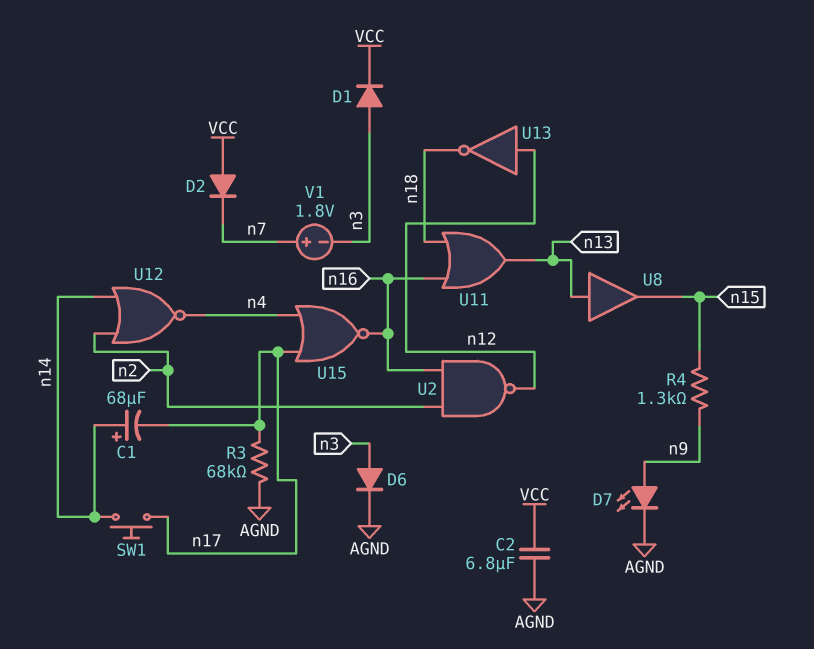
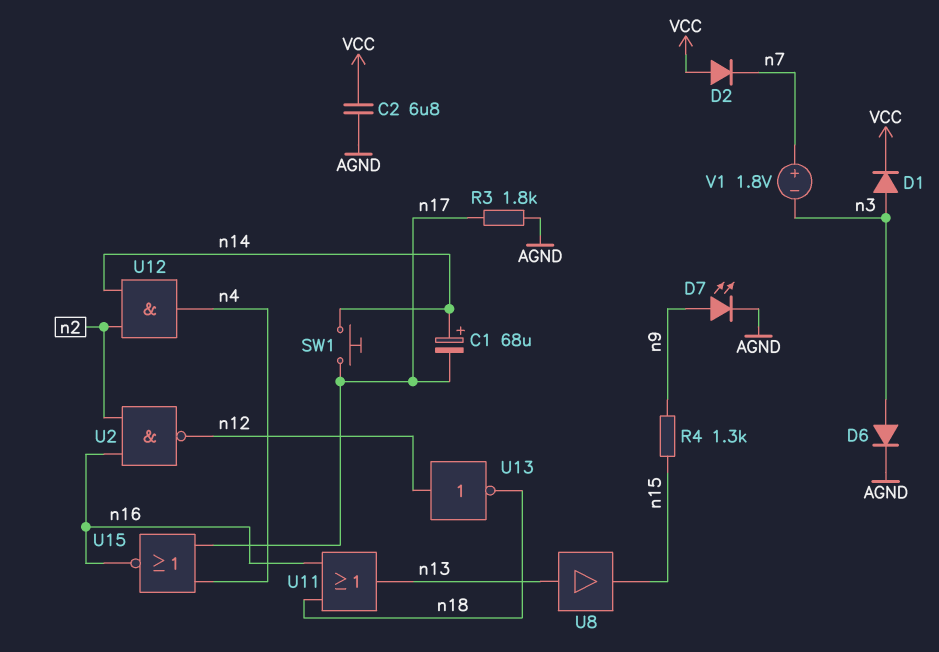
R3: 68k (AGND, n17) -> 1.8k (AGND, n17)
U12: NOR (in n2, in n14, out n4) -> AND (in n2, in n14, out n4)

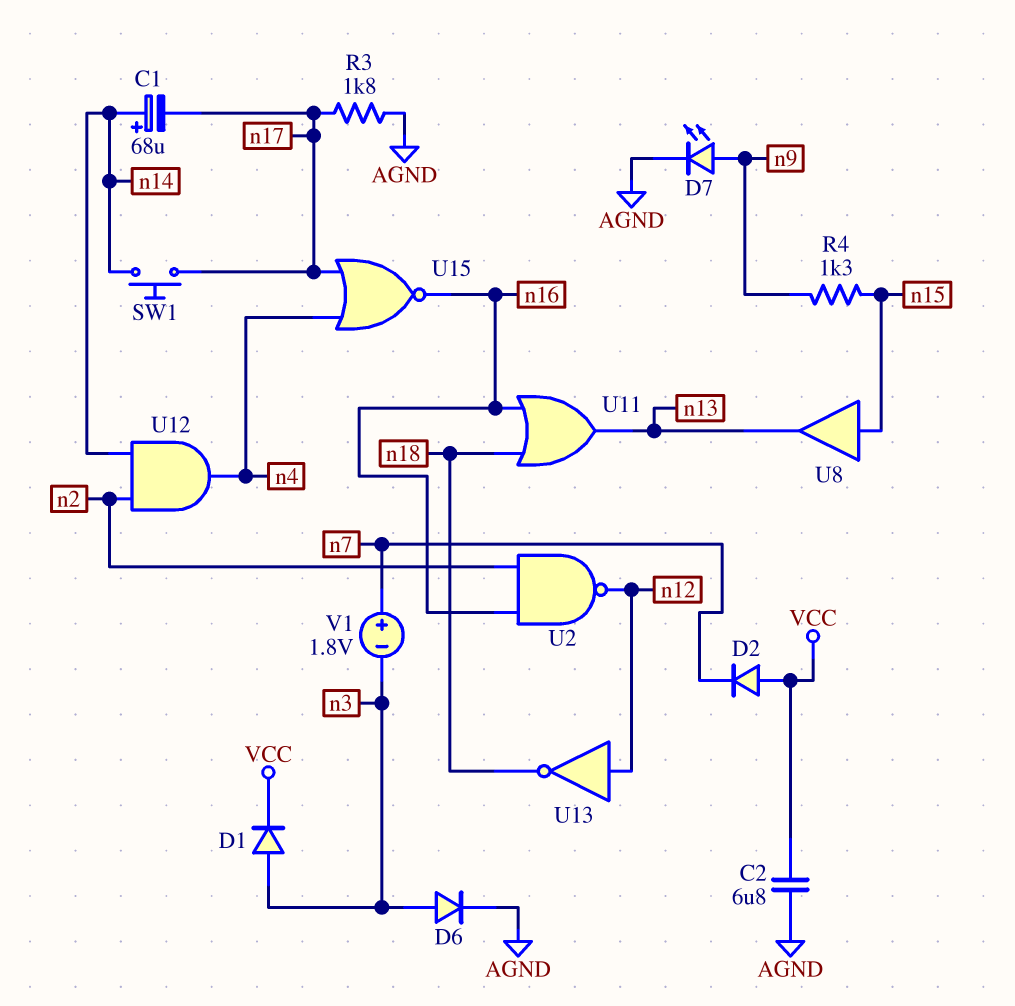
U8: buffer (in n13, out n15) -> buffer (in n15, out n13)

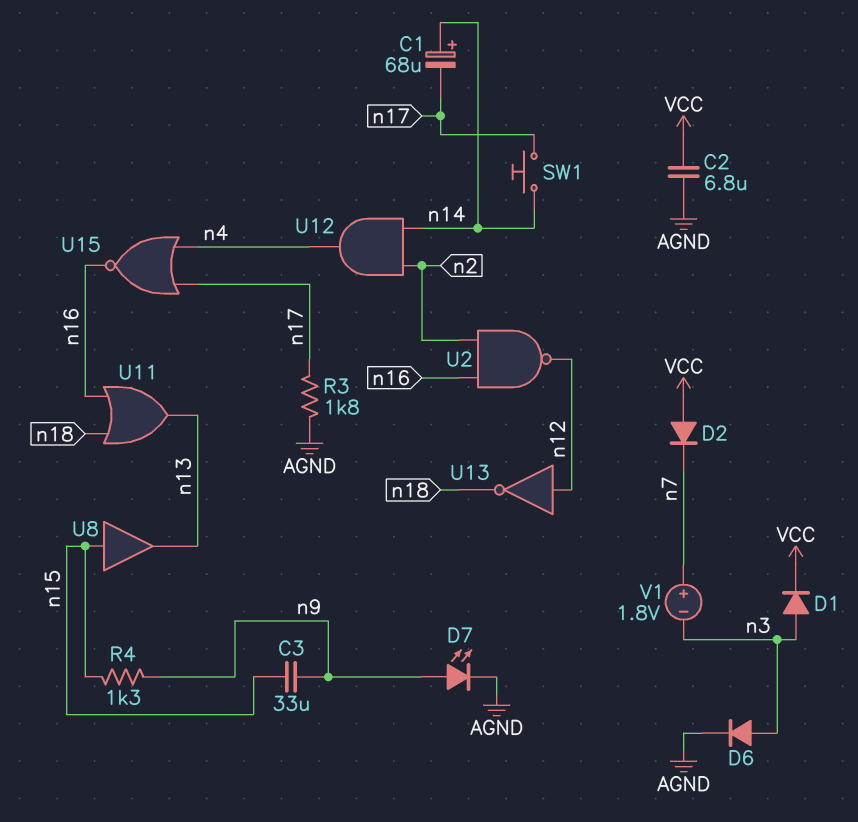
C3: none -> 33uF (n9, n15)

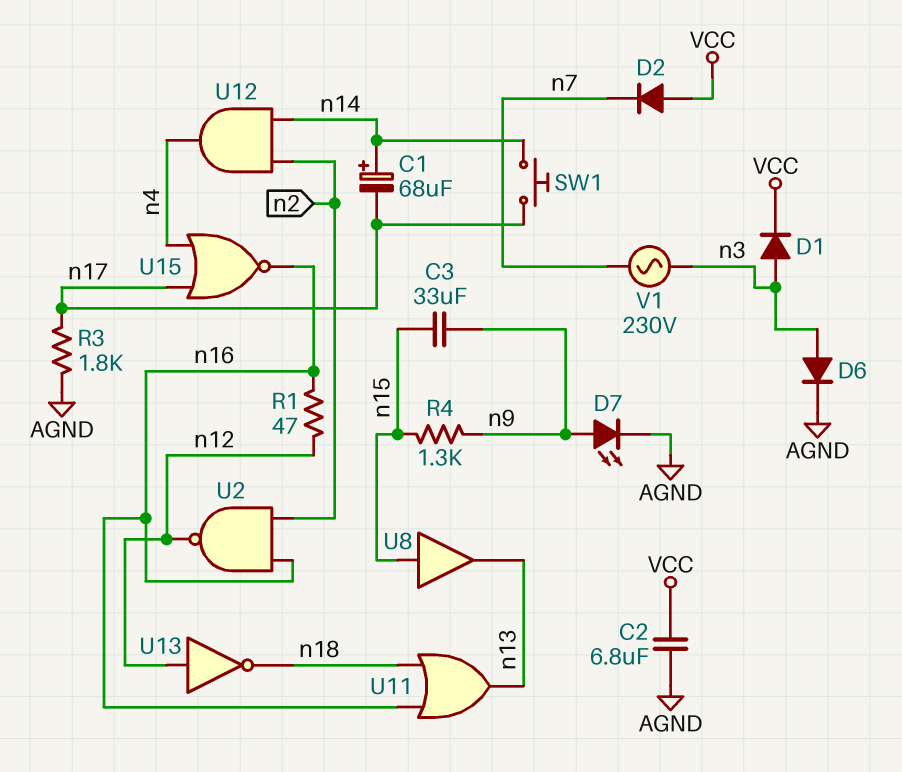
R1: none -> 47 (n12, n16)
V1: 1.8V (plus n7, minus n3) -> AC 230V (n3, n7)

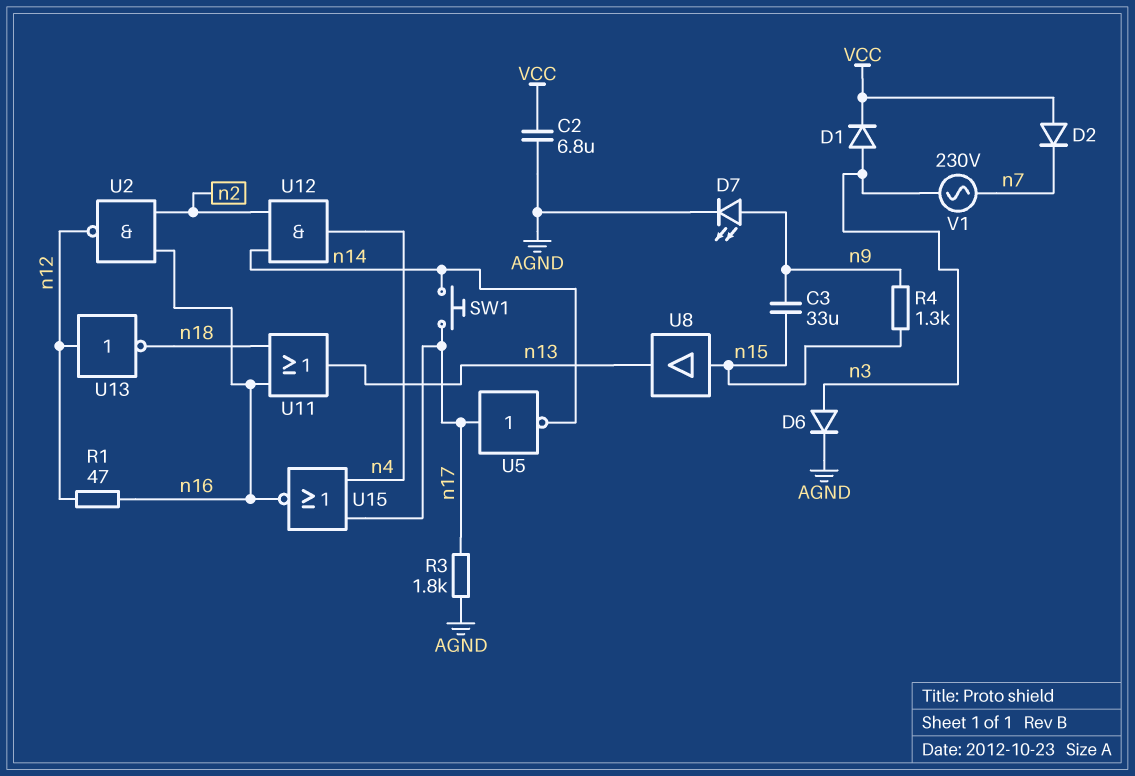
C1: 68uF (plus n14, minus n17) -> none
U5: none -> NOT (in n17, out n14)

